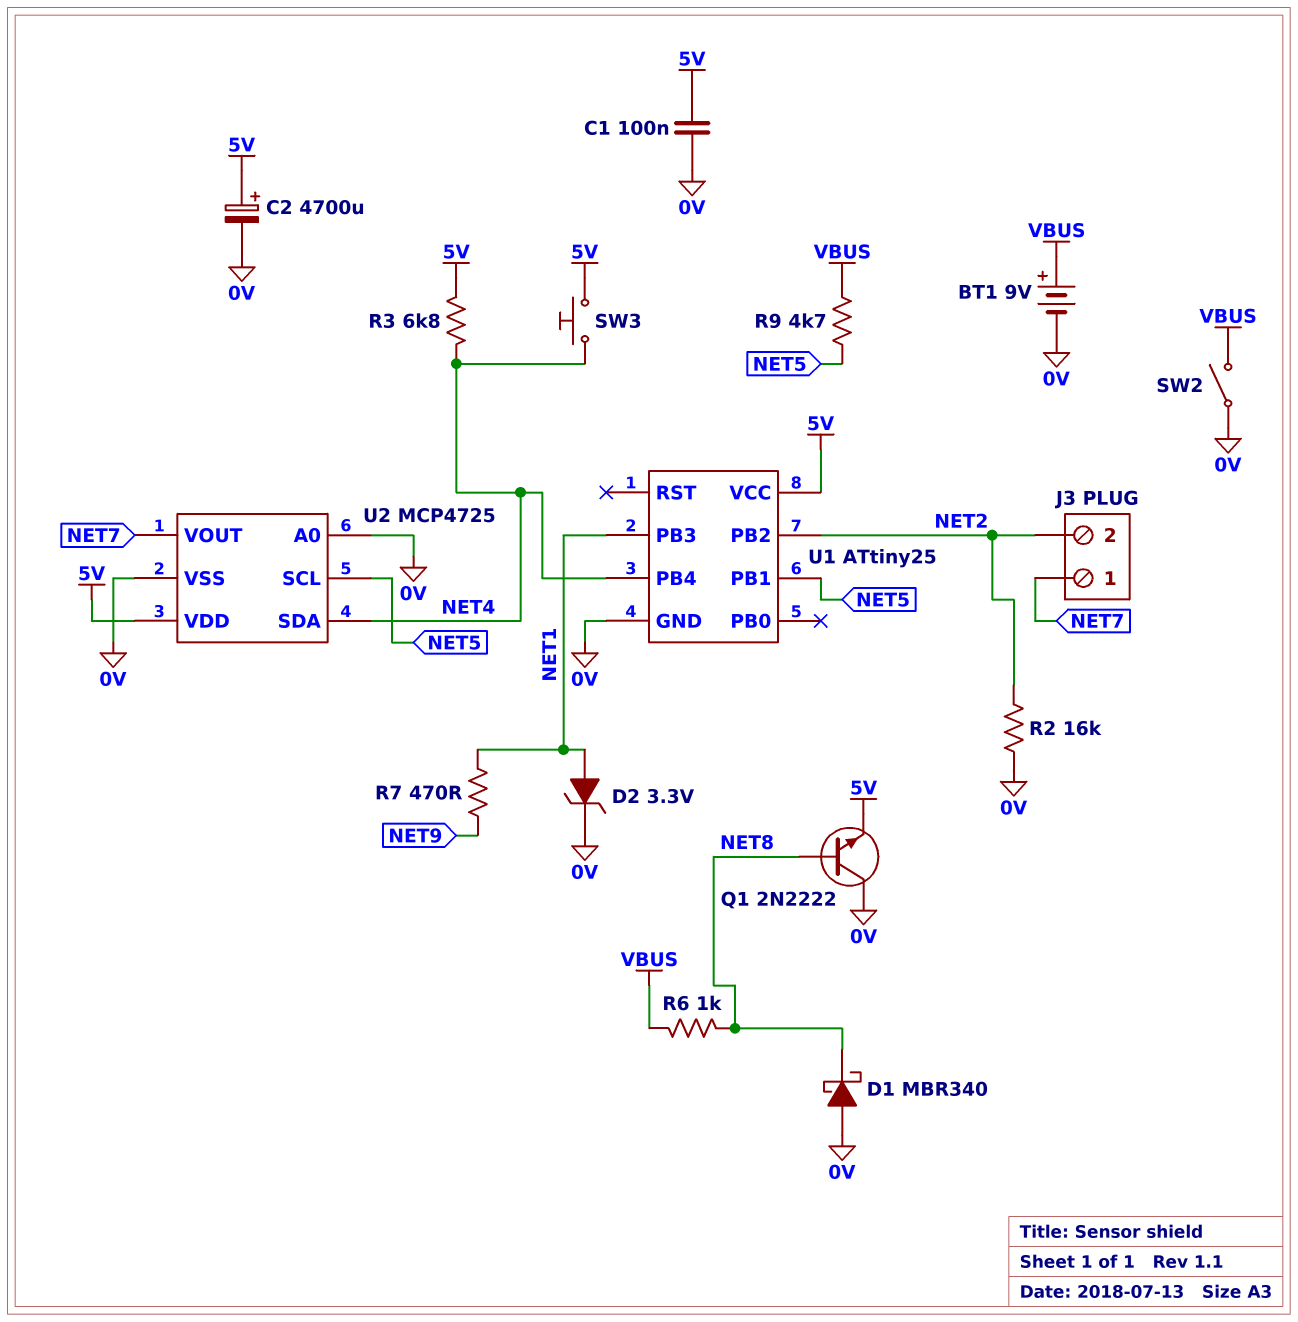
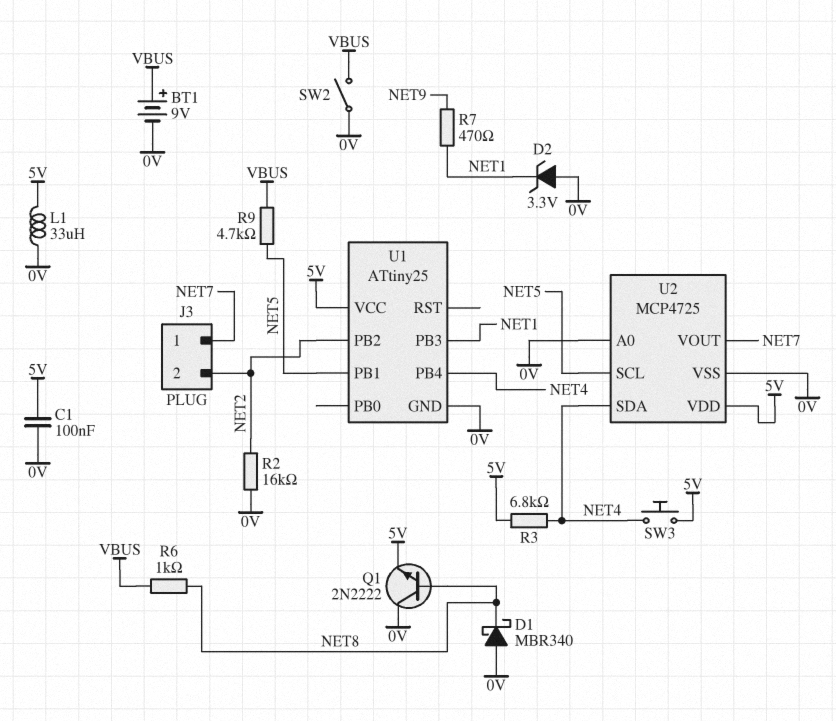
C2: 4700uF (plus 5V, minus 0V) -> none
D2: zener 3.3V (A NET1, K 0V) -> zener 3.3V (A 0V, K NET1)
L1: none -> 33uH (0V, 5V)

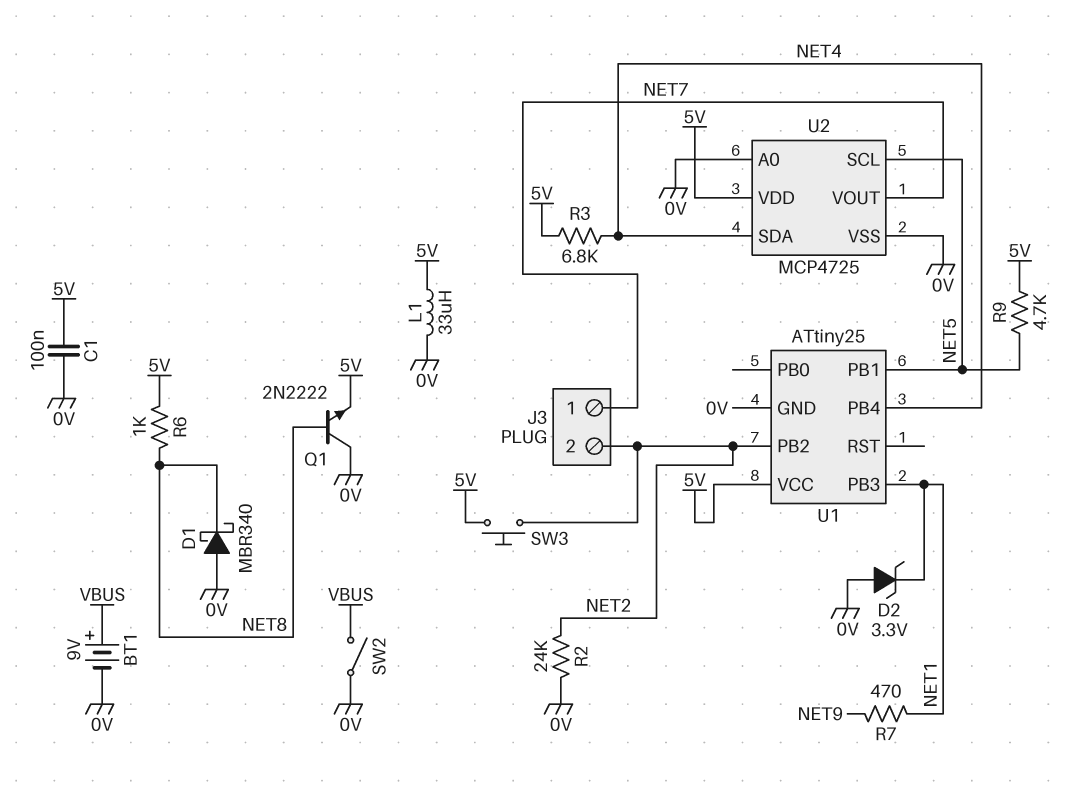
R2: 16k (0V, NET2) -> 24k (0V, NET2)
R6: 1k (NET8, VBUS) -> 1k (5V, NET8)
R9: 4.7k (NET5, VBUS) -> 4.7k (5V, NET5)
SW3: button (5V, NET4) -> button (5V, NET2)

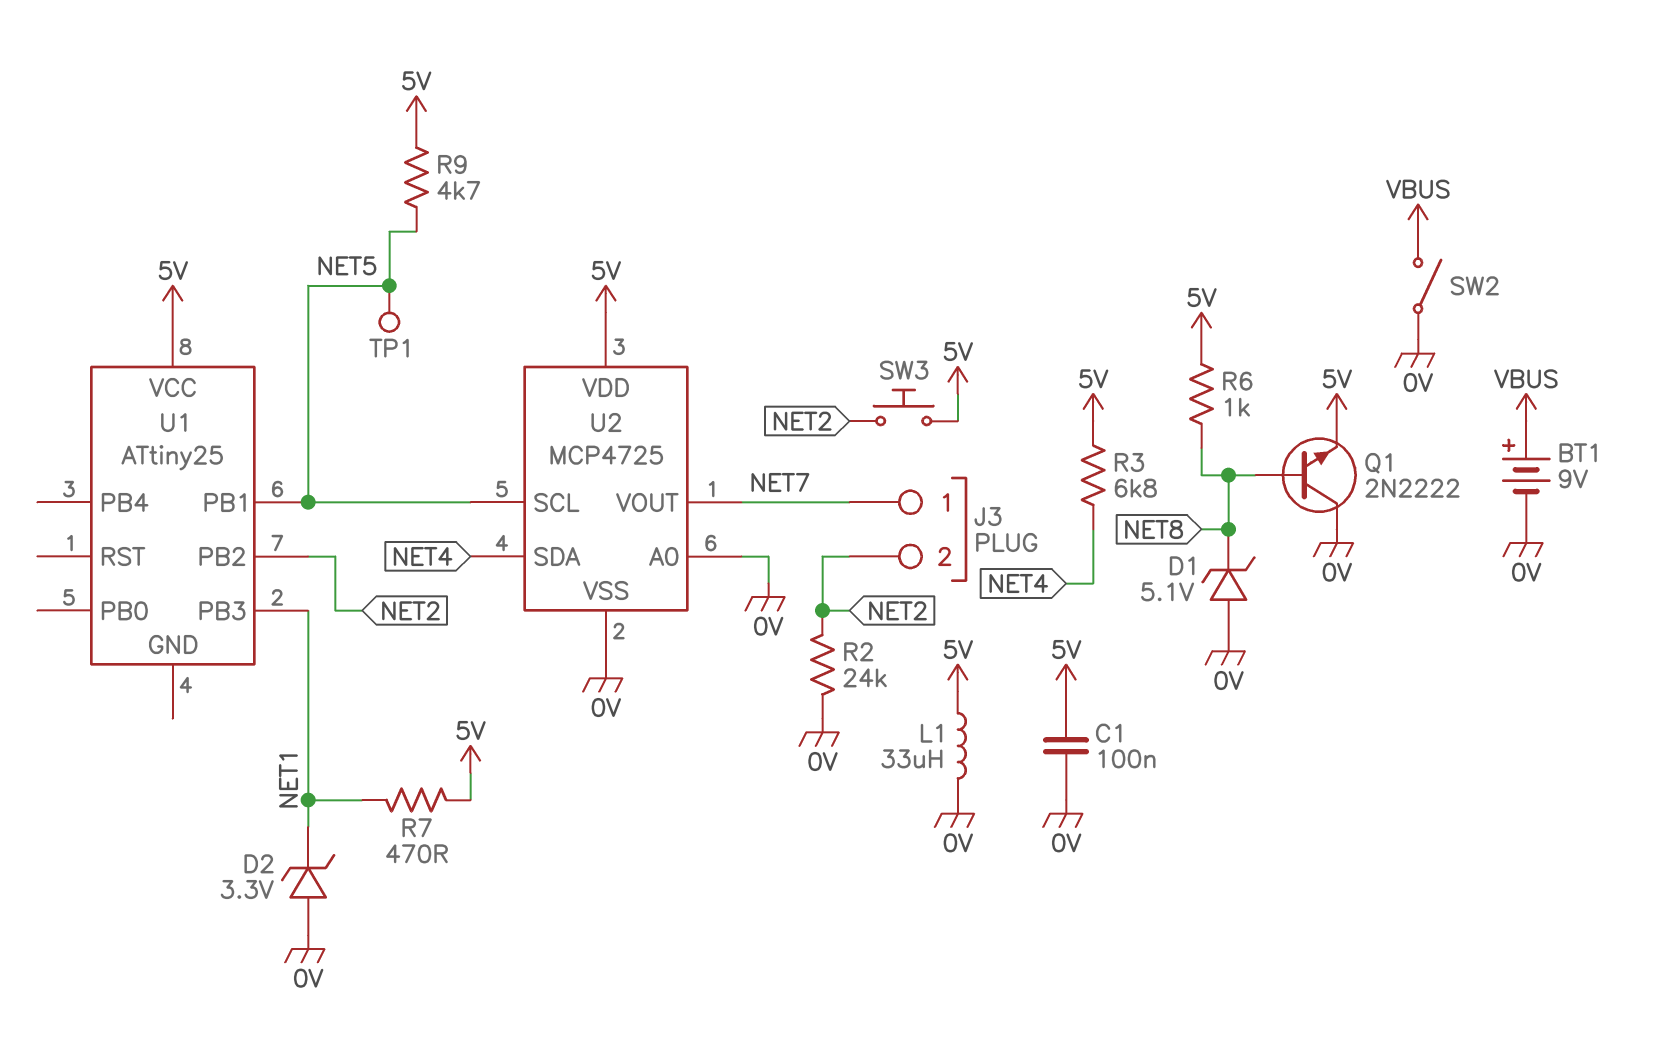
D1: schottky MBR340 (A 0V, K NET8) -> zener 5.1V (A 0V, K NET8)
R7: 470 (NET1, NET9) -> 470 (5V, NET1)
TP1: none -> test point (NET5)
U1 pin GND: 0V -> none
U1 pin PB4: NET4 -> none

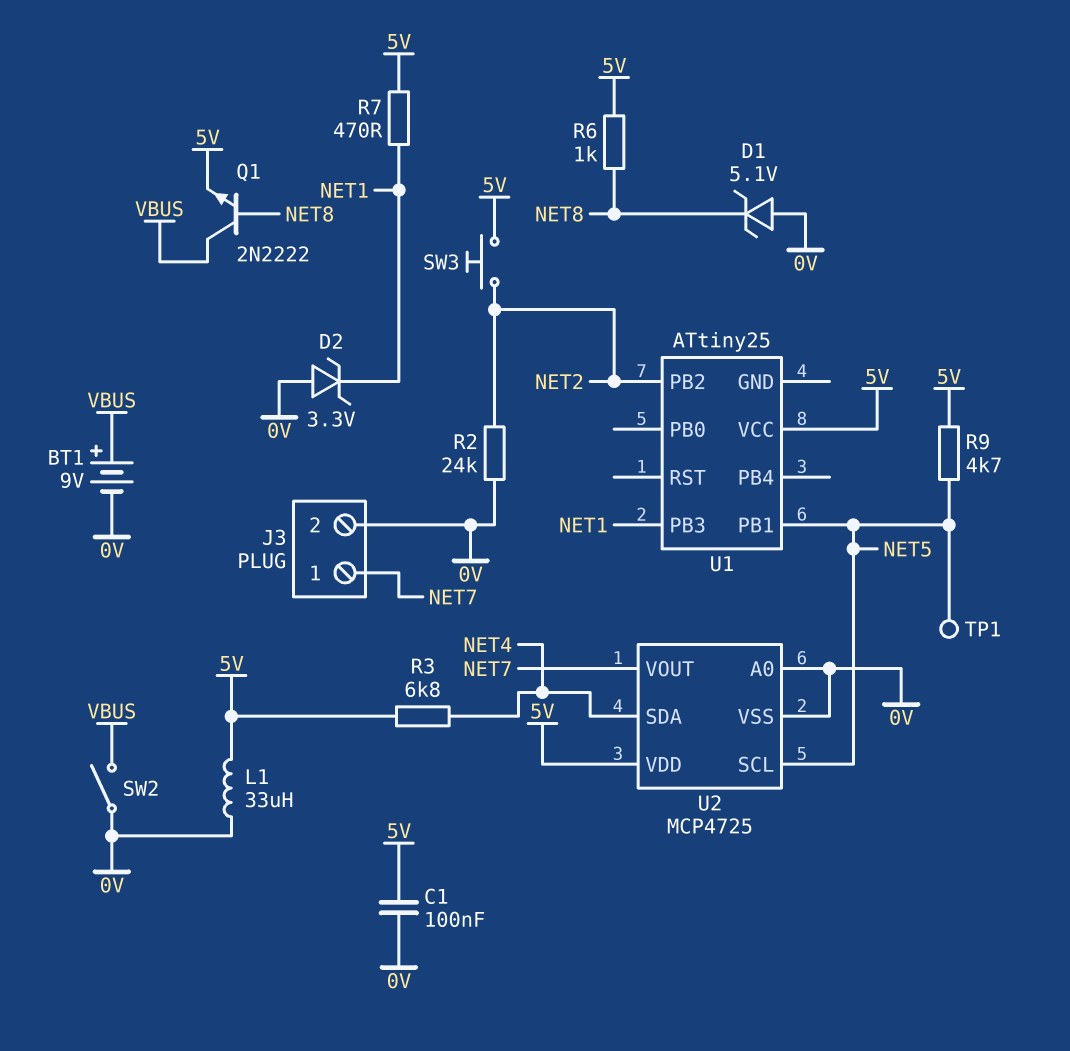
J3 pin 2: NET2 -> 0V
Q1: NPN 2N2222 (B NET8, C 0V, E 5V) -> NPN 2N2222 (B NET8, C VBUS, E 5V)

